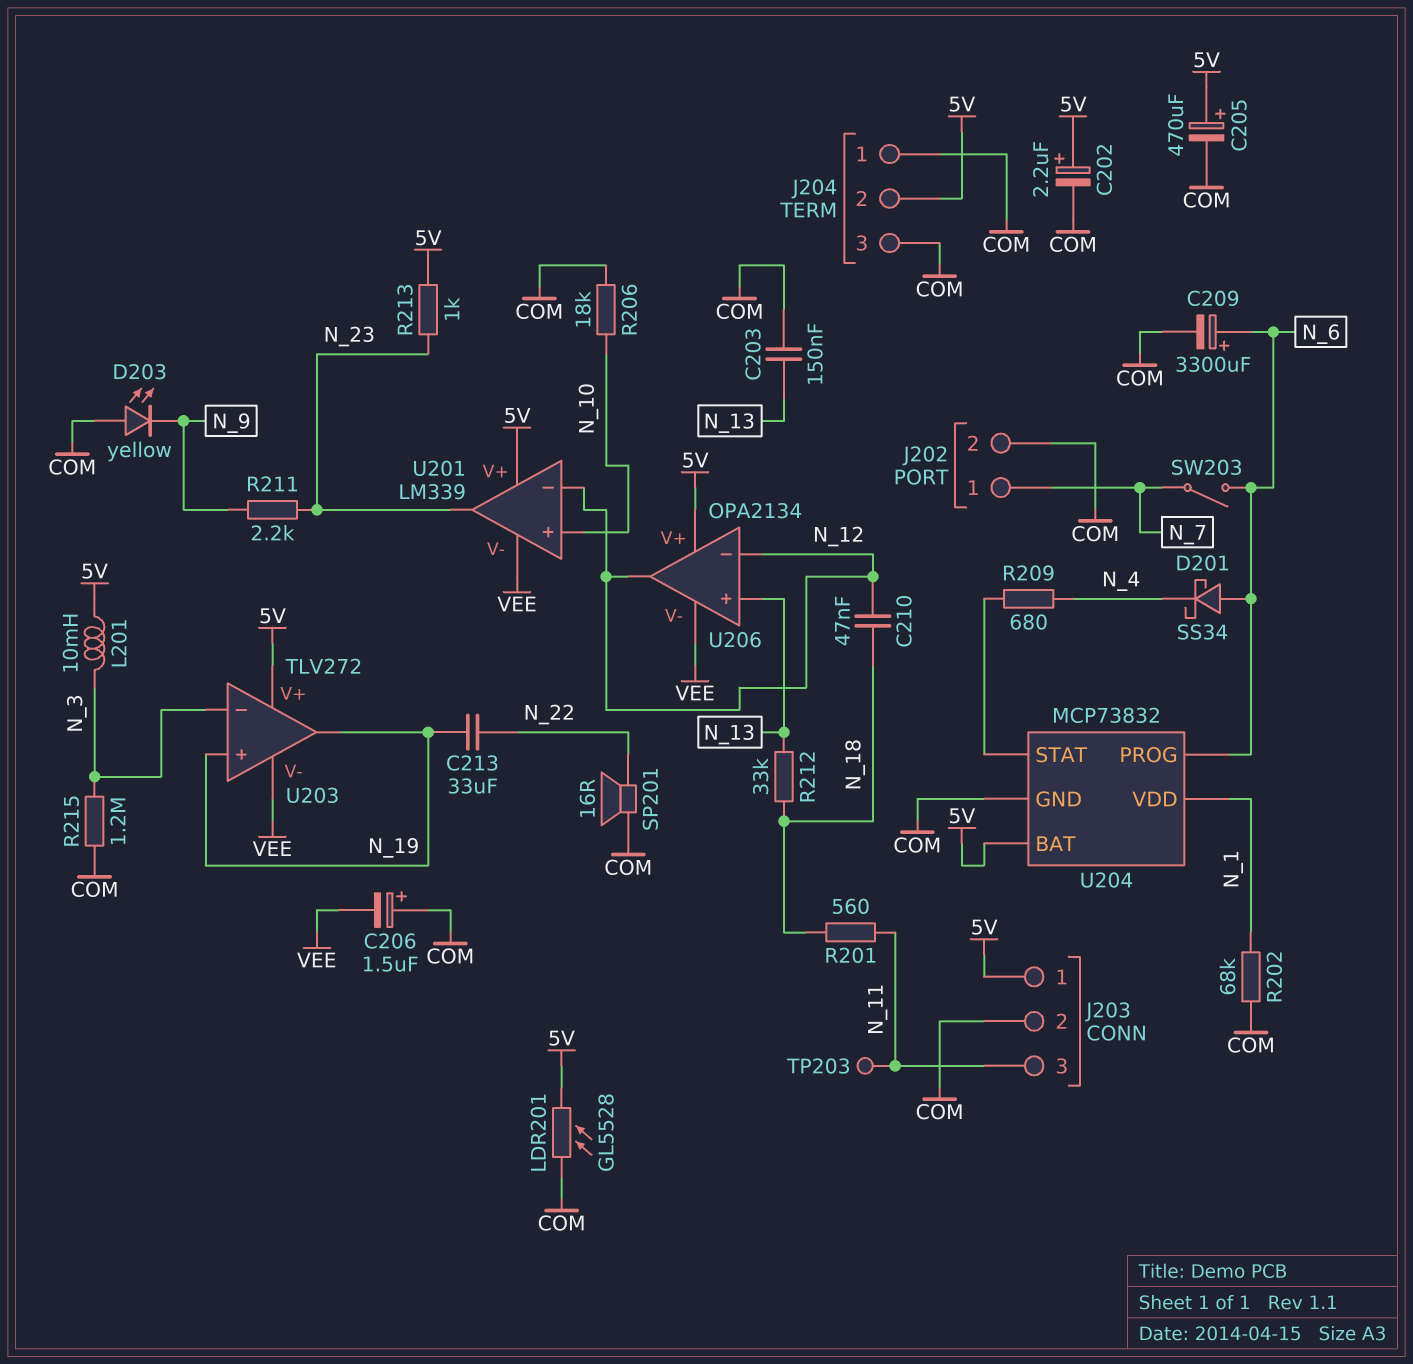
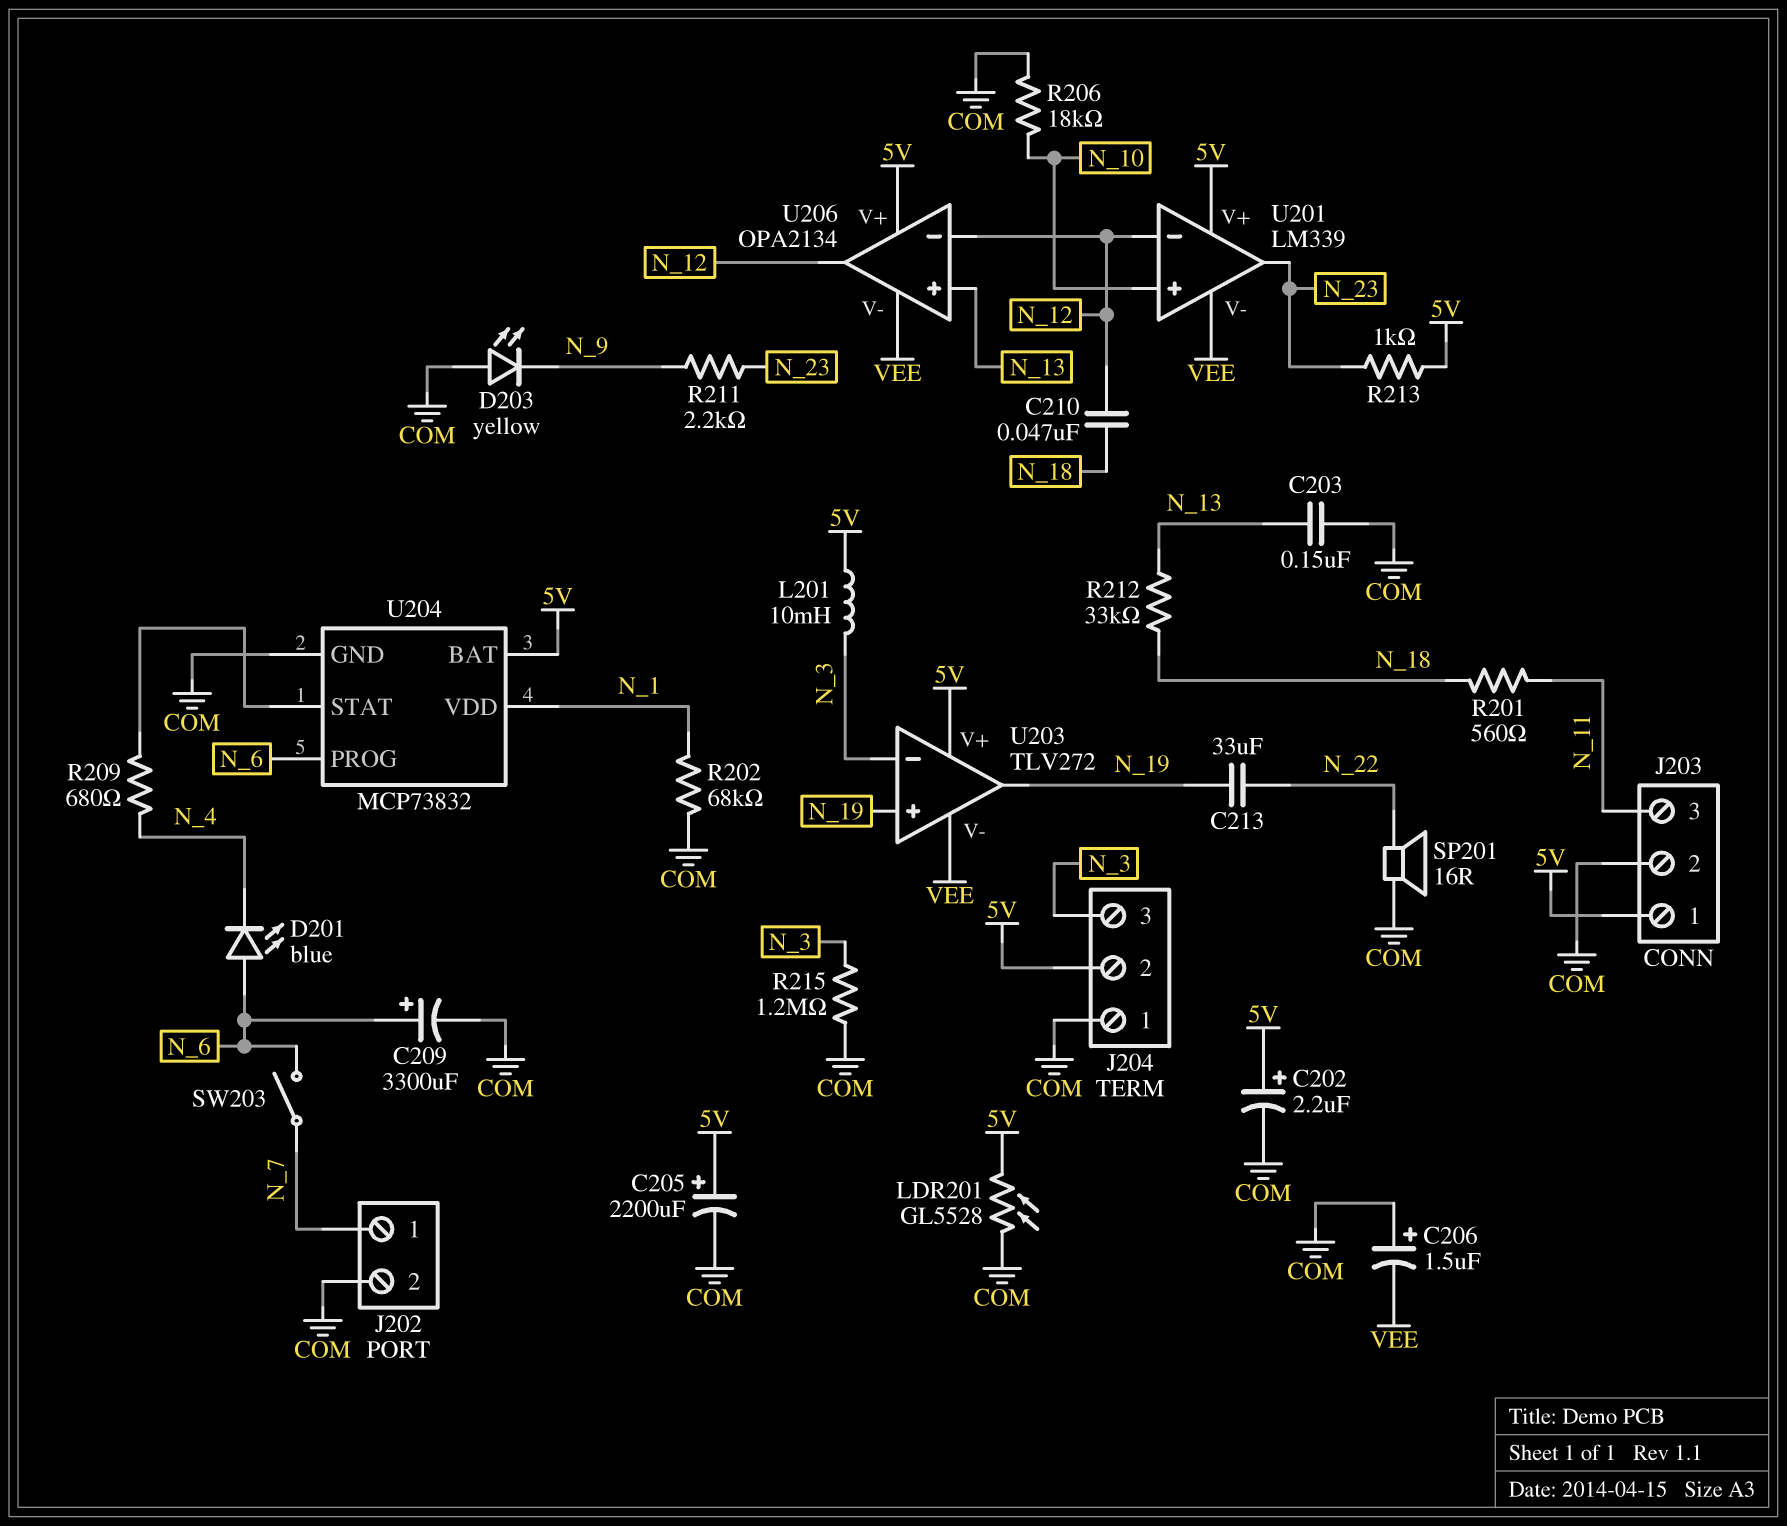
C205: 470uF (plus 5V, minus COM) -> 2200uF (plus 5V, minus COM)
D201: schottky SS34 (A N_6, K N_4) -> LED blue (A N_6, K N_4)
J204 pin 3: COM -> N_3
TP203: test point (N_11) -> none

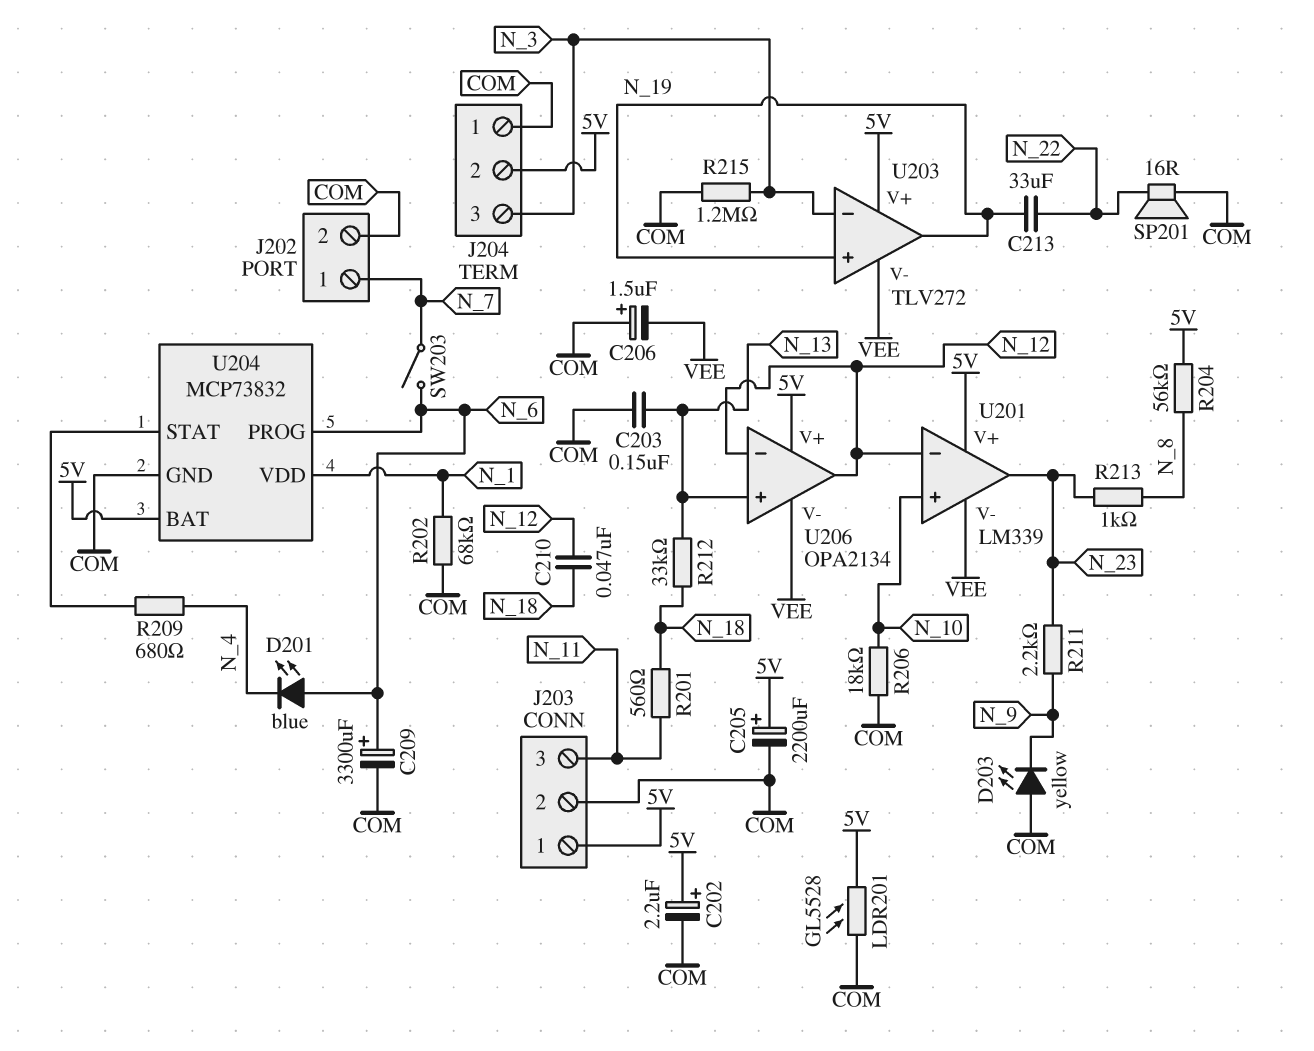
L201: 10mH (5V, N_3) -> none
R204: none -> 56k (5V, N_8)
R213: 1k (5V, N_23) -> 1k (N_8, N_23)

